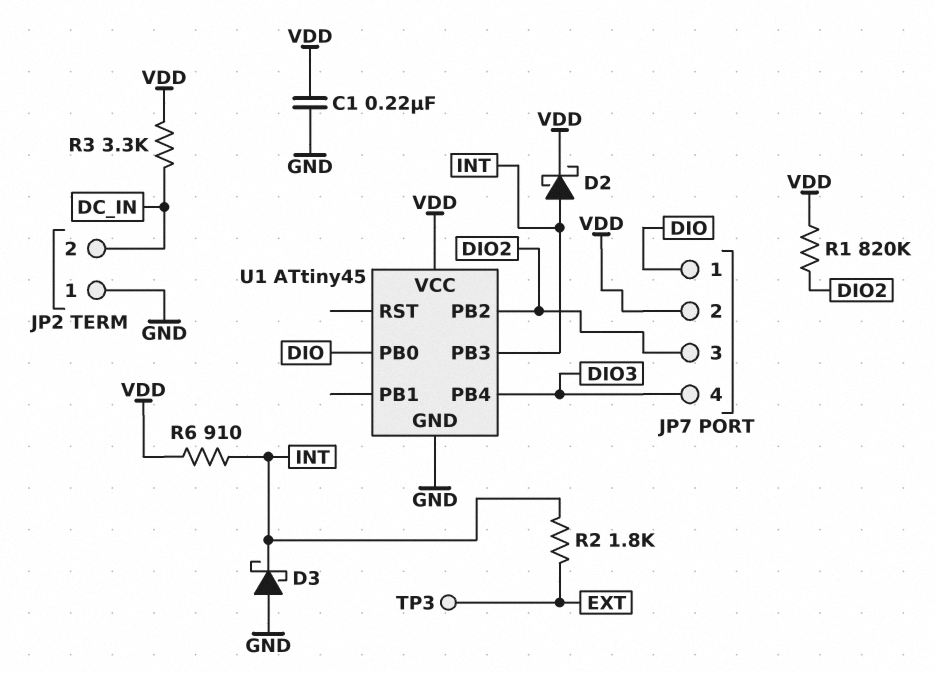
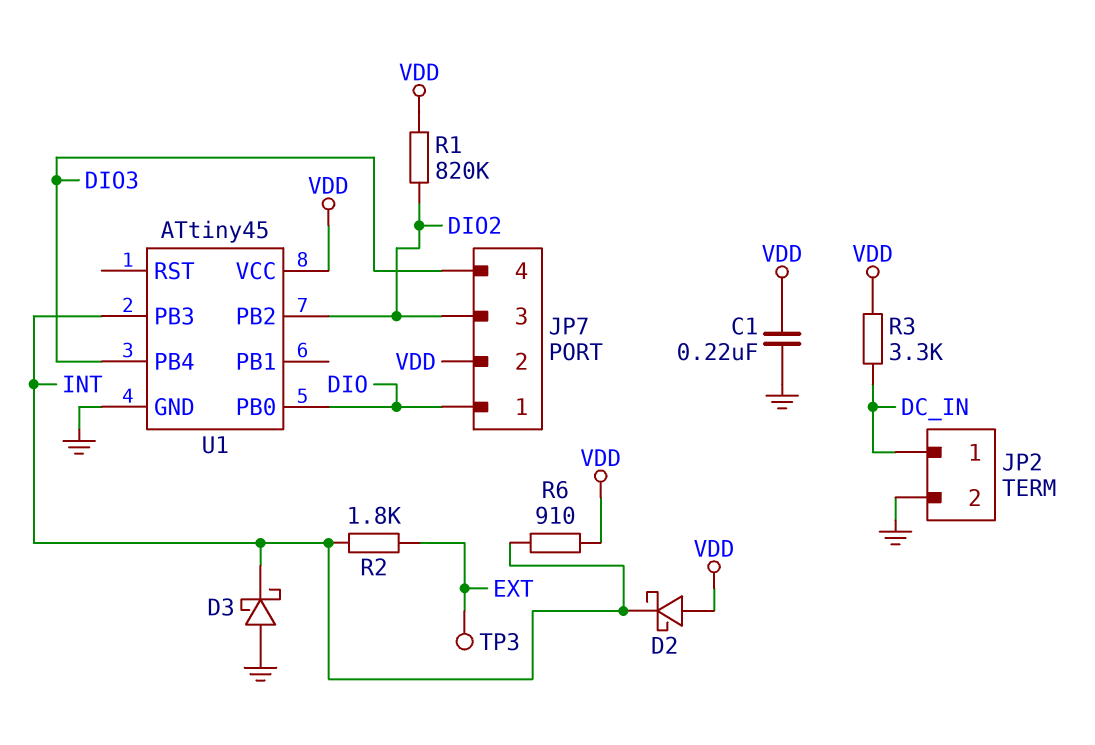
D2: schottky (A INT, K VDD) -> schottky (A VDD, K INT)
JP2 pin 1: GND -> DC_IN
JP2 pin 2: DC_IN -> GND

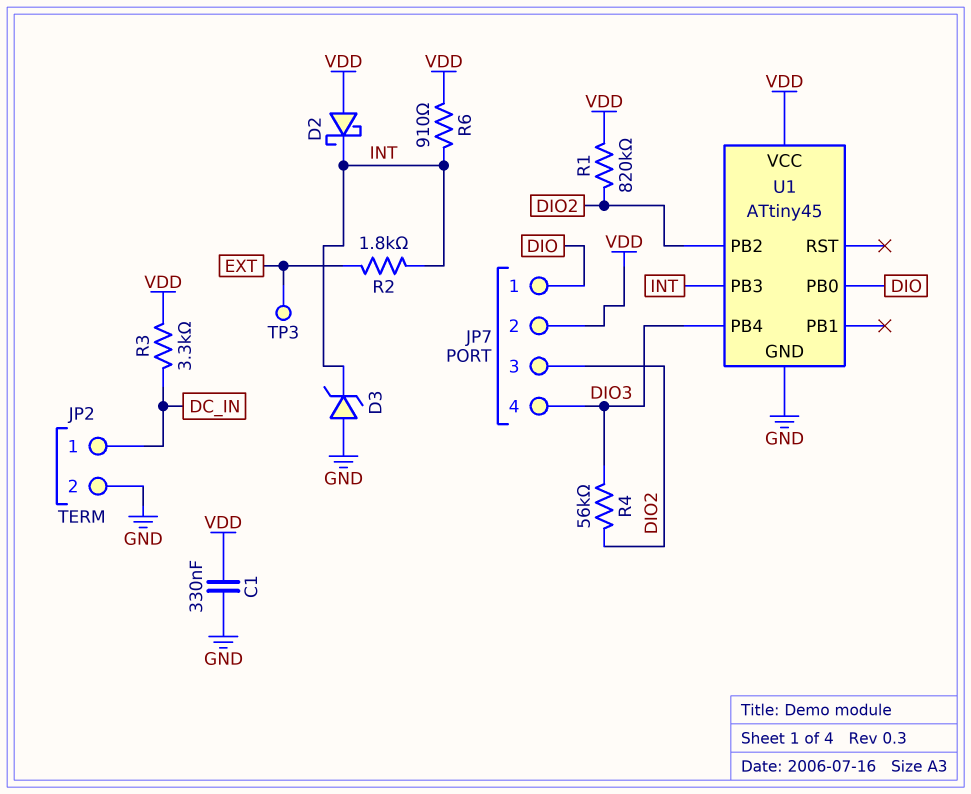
C1: 220nF (GND, VDD) -> 330nF (GND, VDD)
D3: schottky (A GND, K INT) -> zener (A GND, K INT)
R4: none -> 56k (DIO2, DIO3)

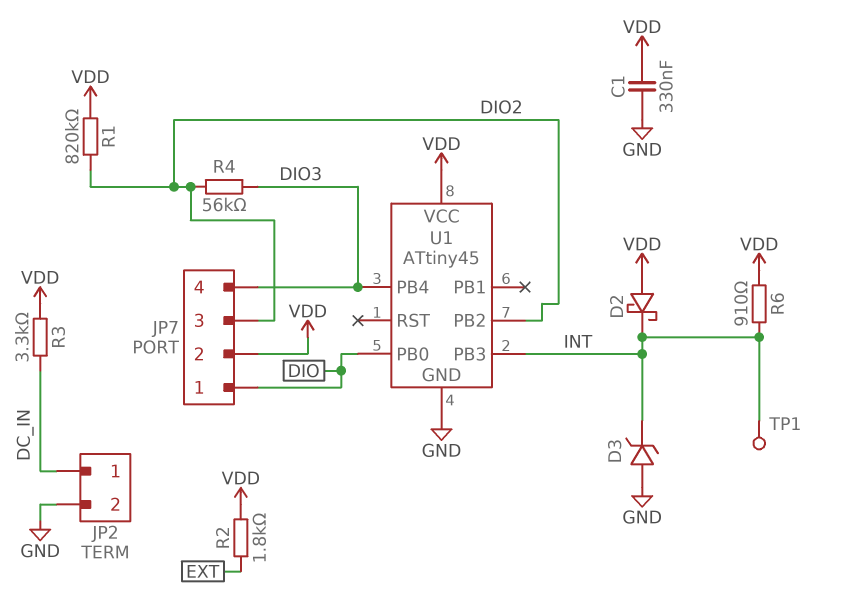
R2: 1.8k (EXT, INT) -> 1.8k (EXT, VDD)
TP1: none -> test point (INT)
TP3: test point (EXT) -> none

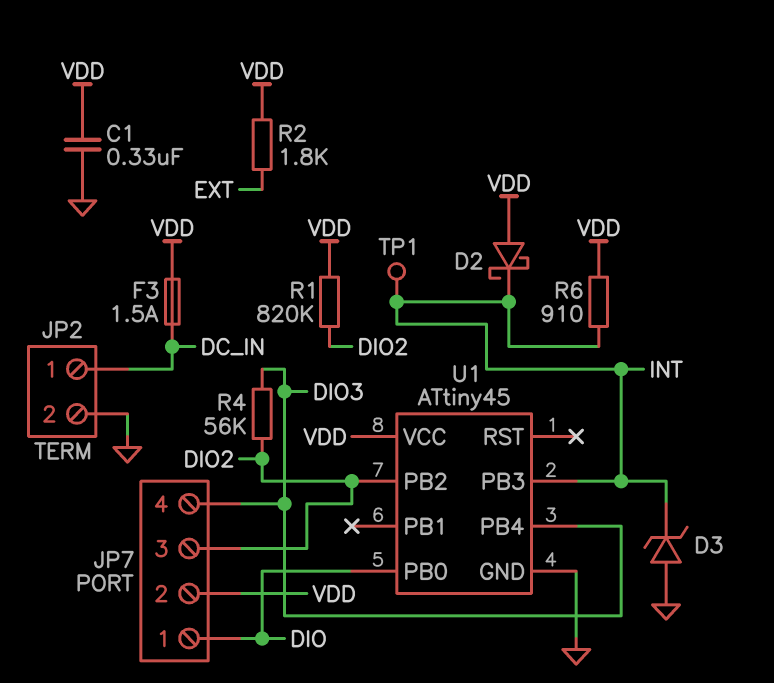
F3: none -> 1.5A (DC_IN, VDD)
R3: 3.3k (DC_IN, VDD) -> none

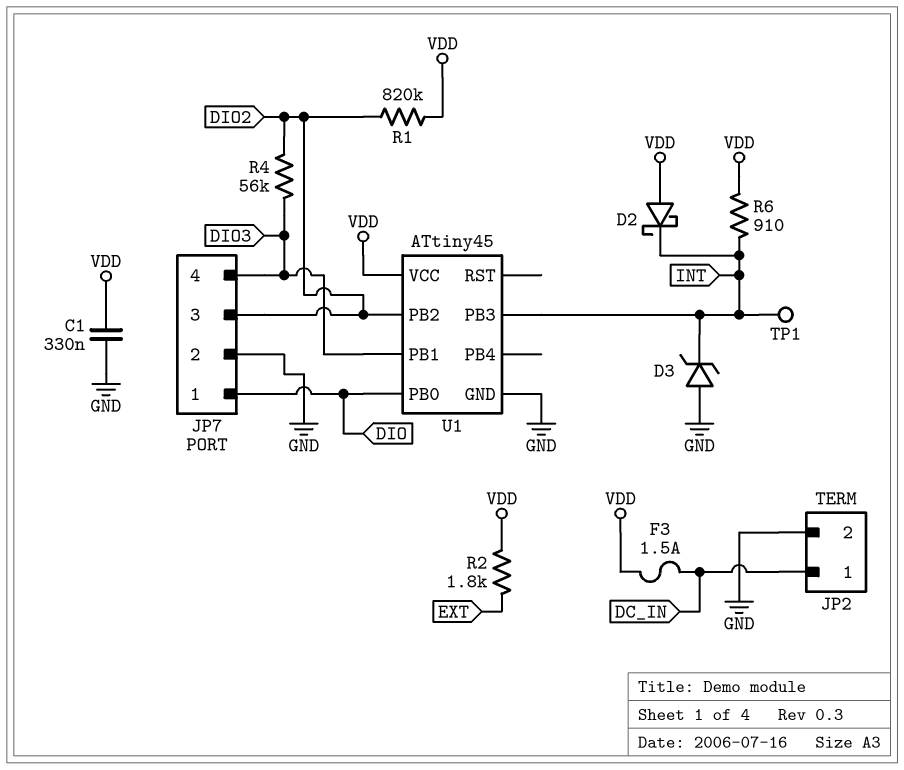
JP7 pin 2: VDD -> GND
U1 pin PB1: none -> DIO3
U1 pin PB4: DIO3 -> none

